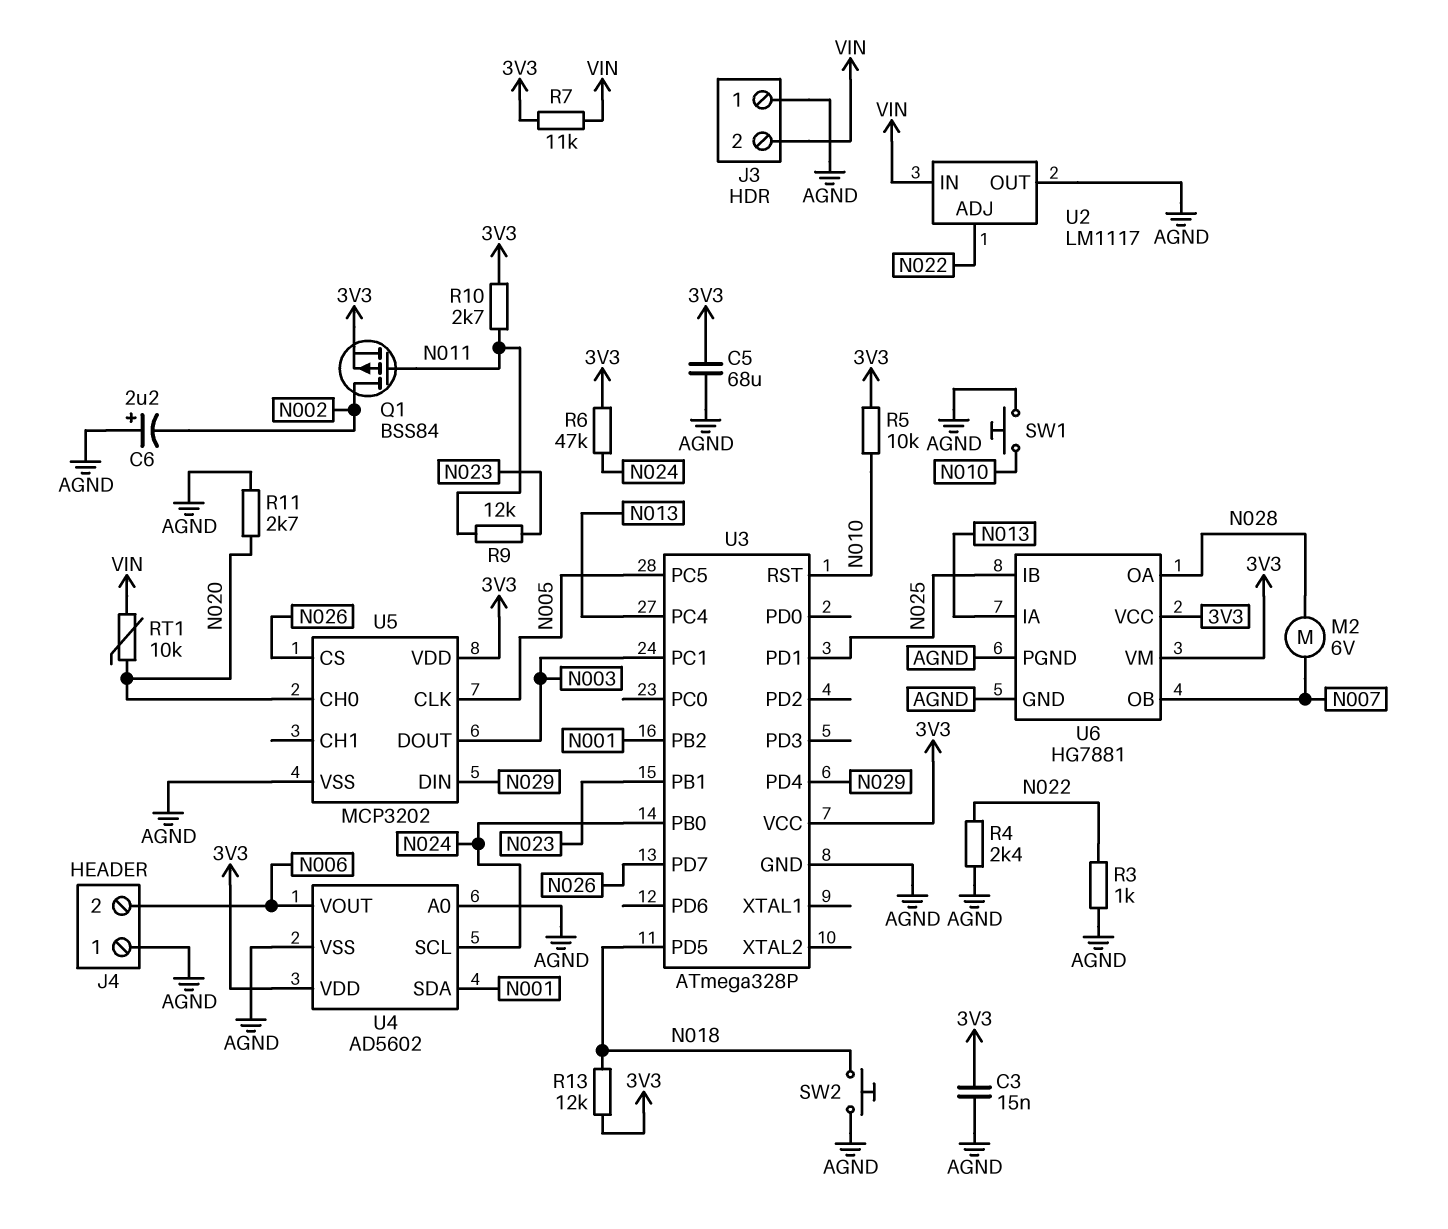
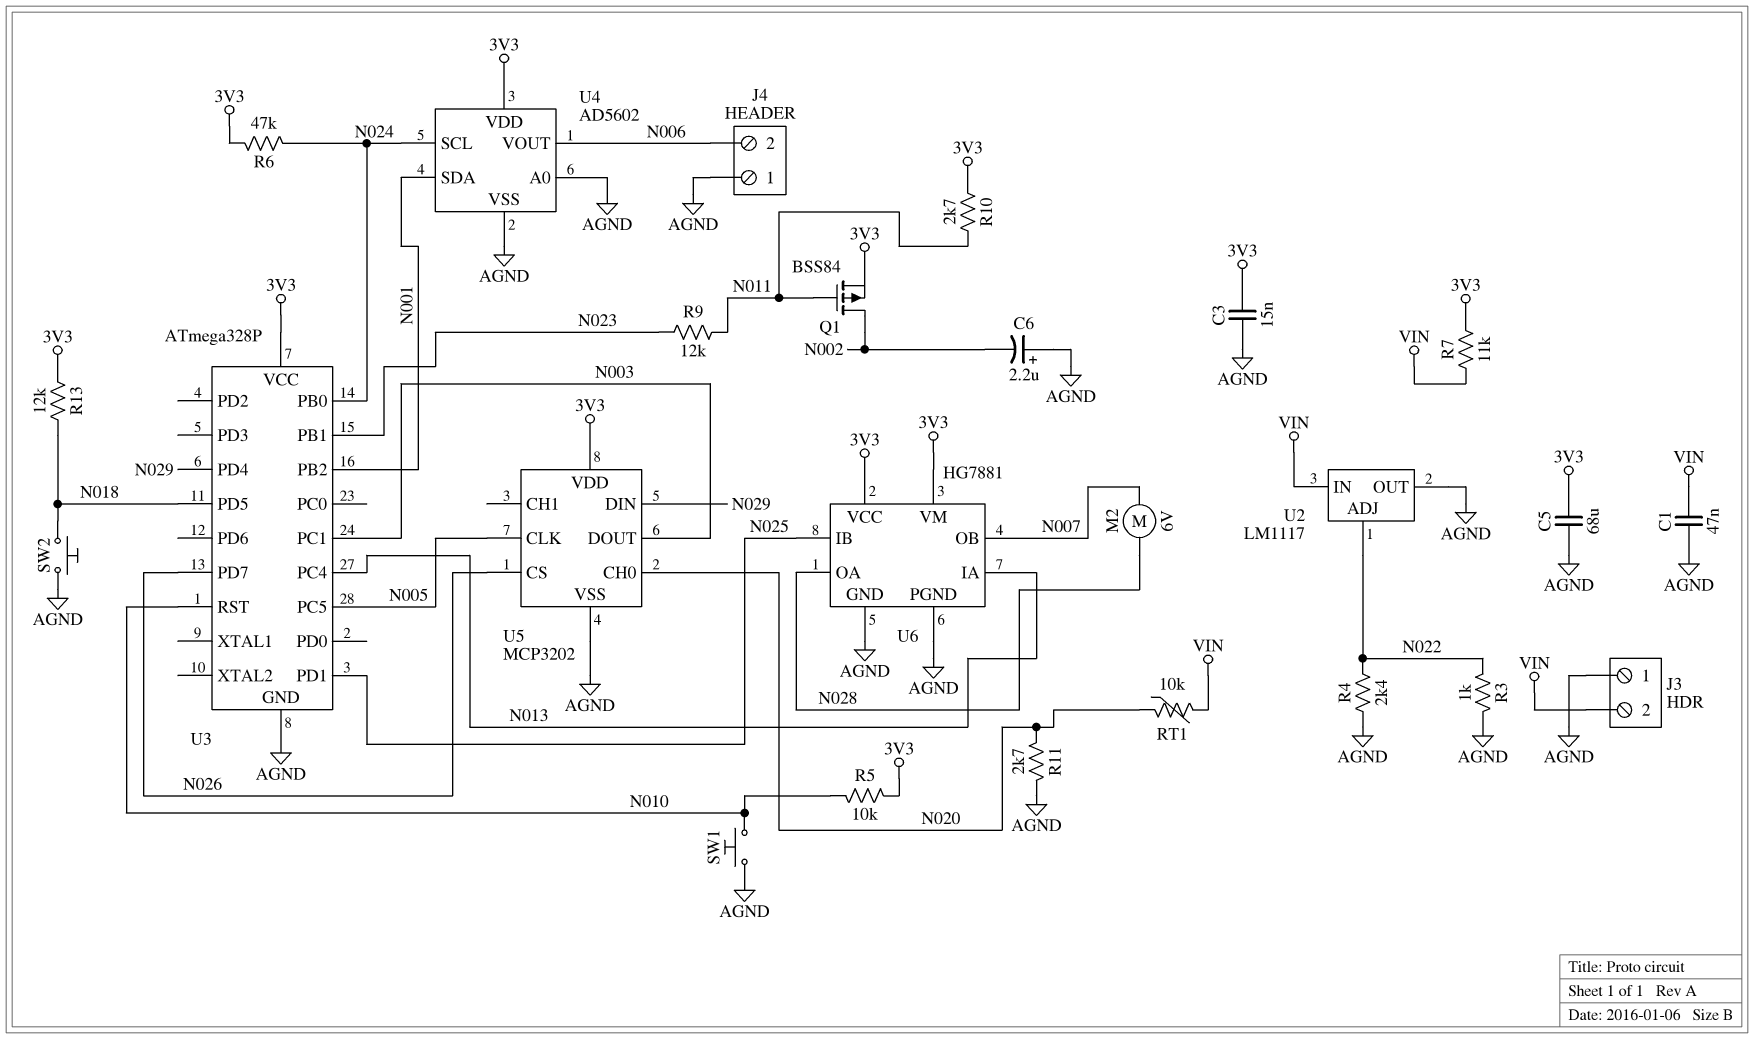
C1: none -> 47nF (AGND, VIN)

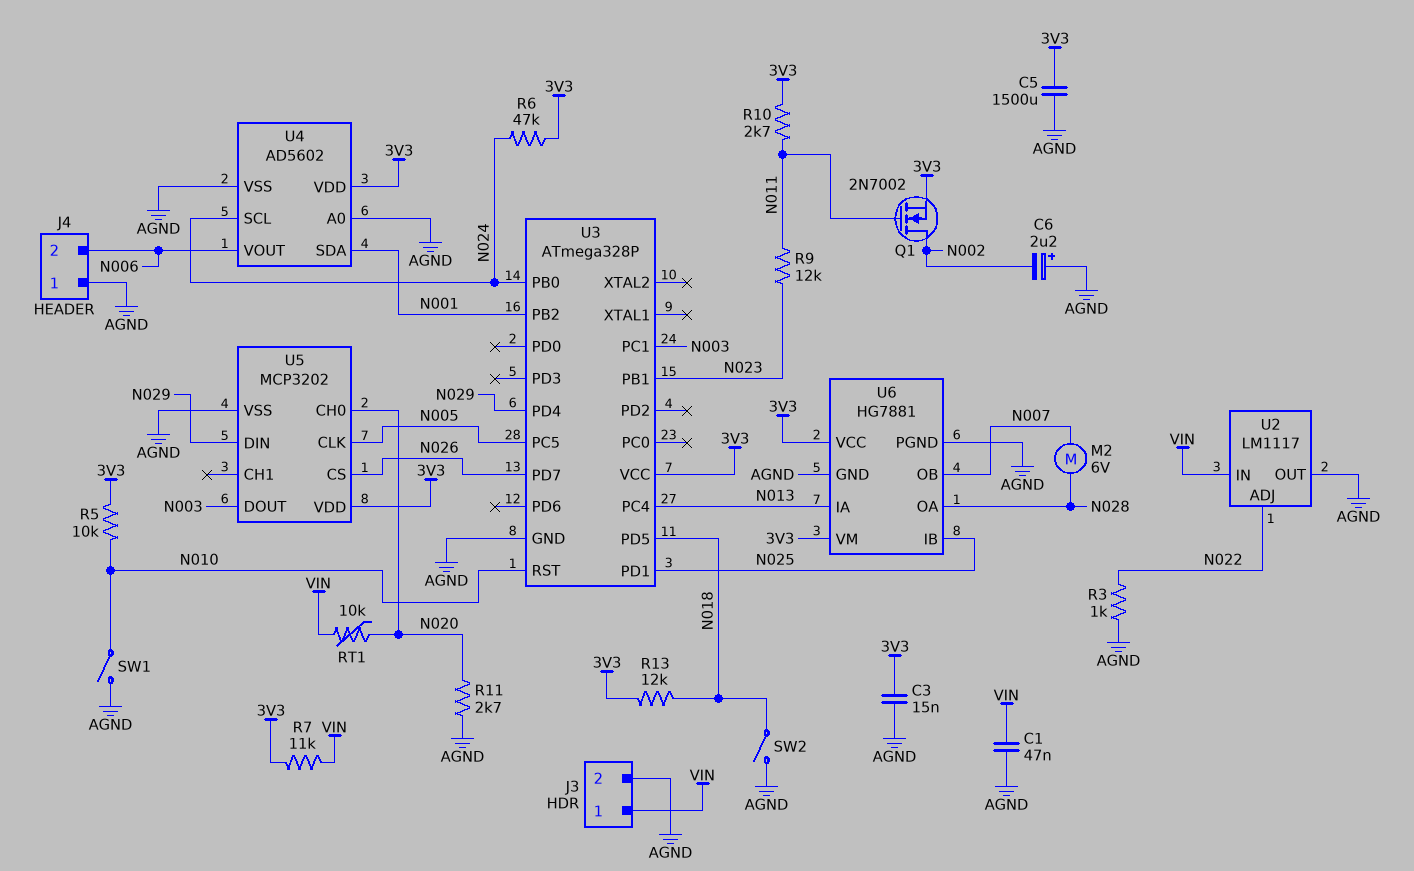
C5: 68uF (3V3, AGND) -> 1500uF (3V3, AGND)
J3 pin 1: AGND -> VIN
J3 pin 2: VIN -> AGND
Q1: PMOS BSS84 (G N011, D N002, S 3V3) -> NMOS 2N7002 (G N011, D N002, S 3V3)
R4: 2.4k (AGND, N022) -> none
SW1: button (AGND, N010) -> switch (AGND, N010)
SW2: button (AGND, N018) -> switch (AGND, N018)

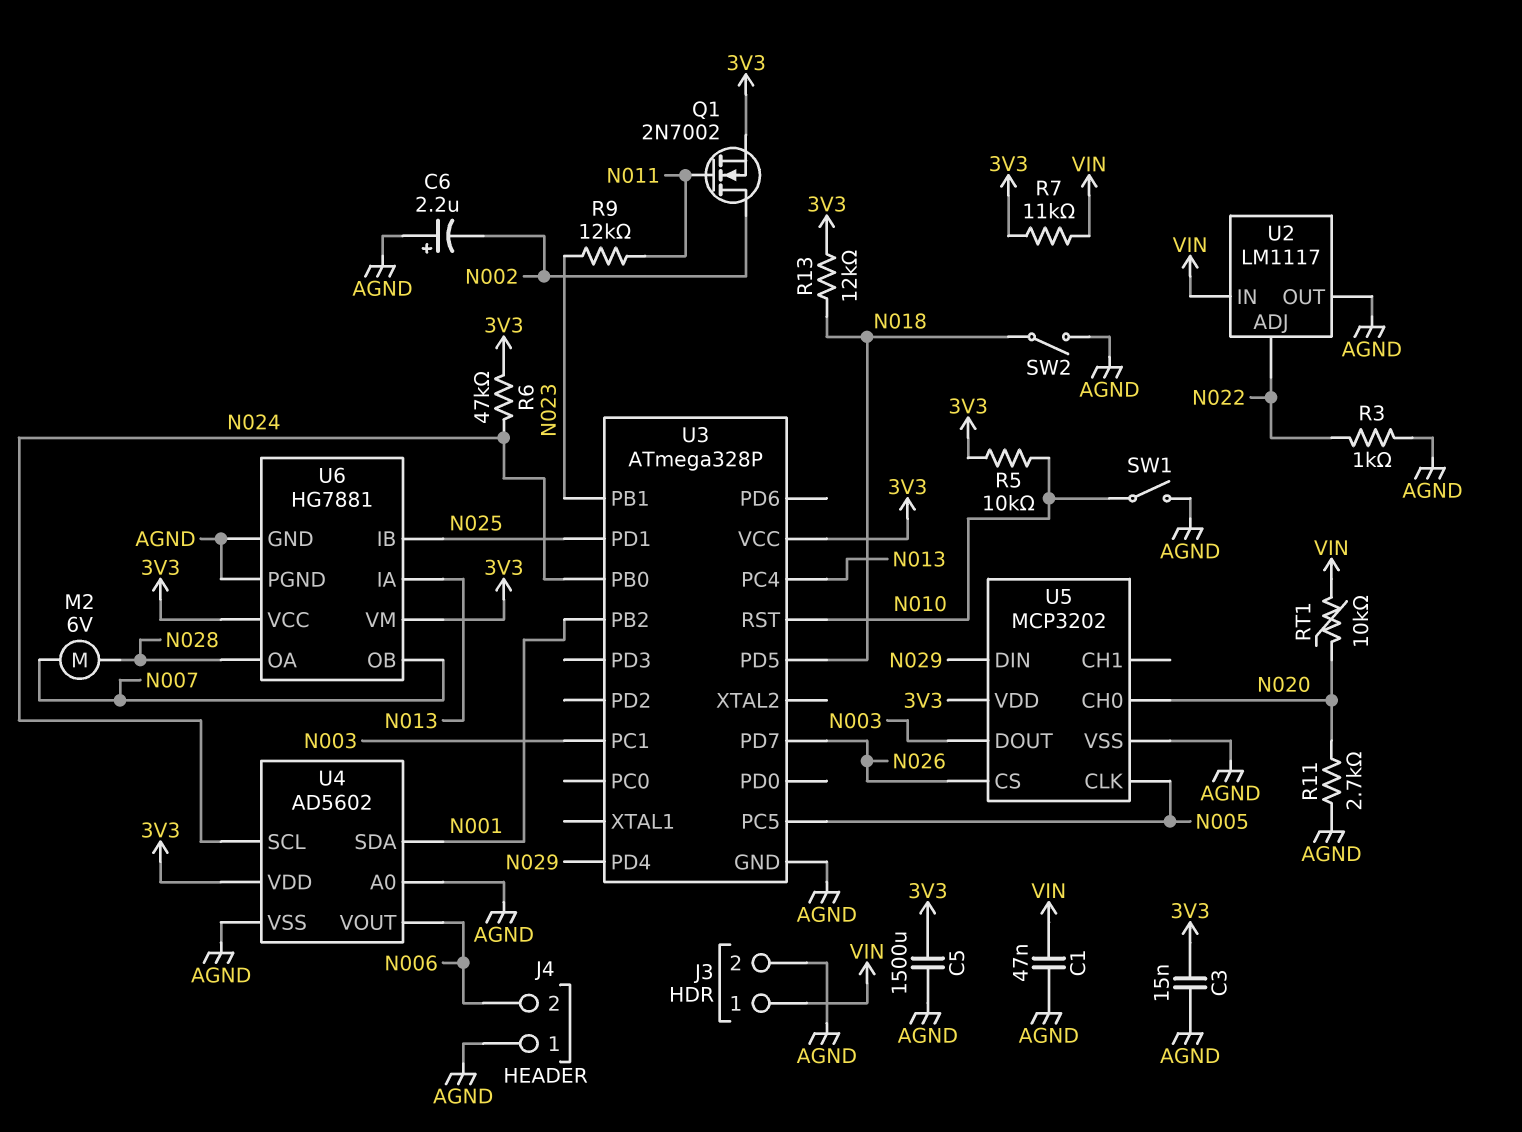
R10: 2.7k (3V3, N011) -> none

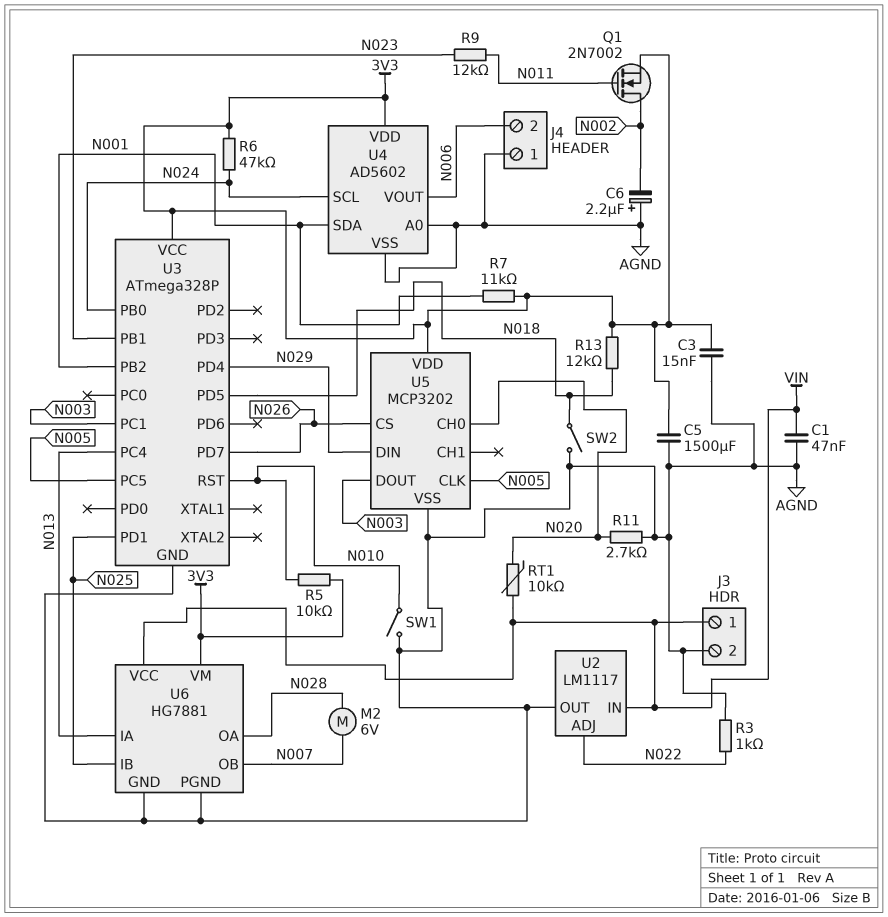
R7: 11k (3V3, VIN) -> 11k (3V3, N001)
U6 pin VCC: 3V3 -> VIN

